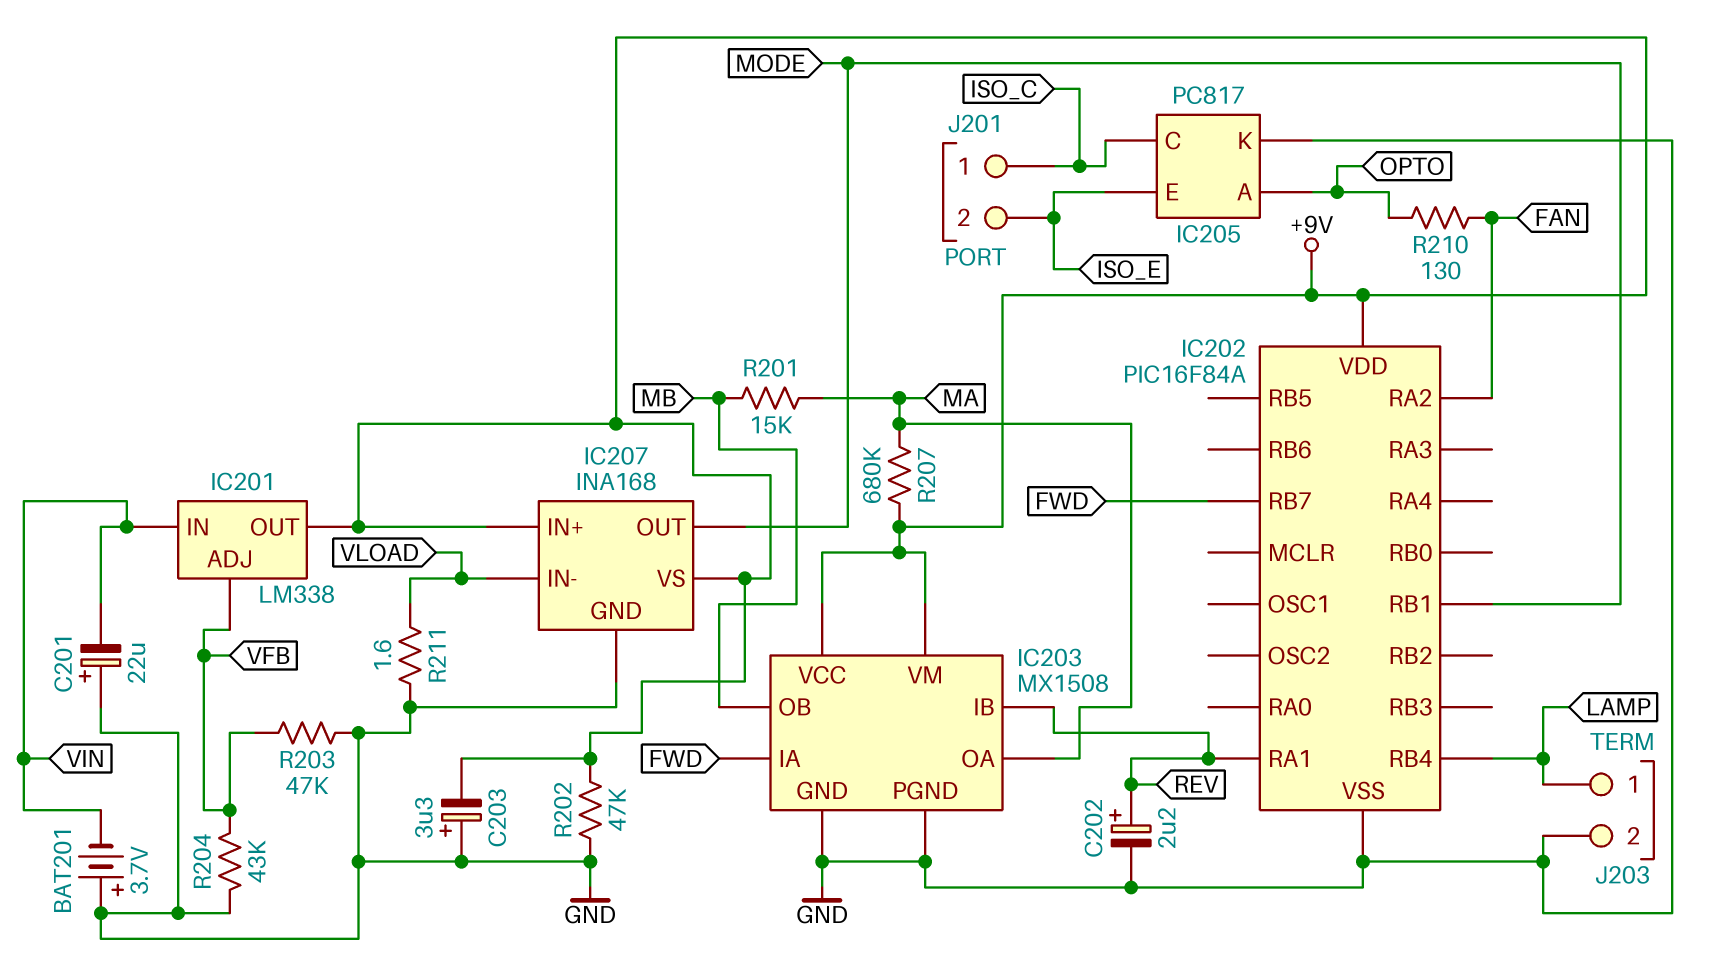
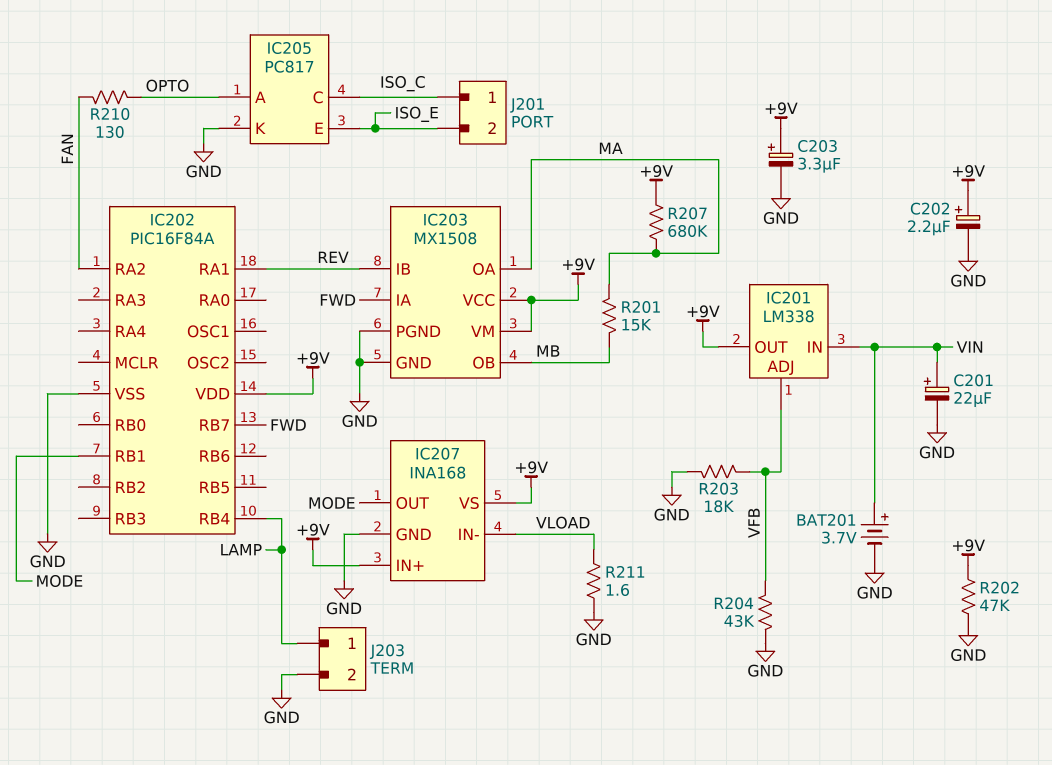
BAT201: 3.7V (plus GND, minus VIN) -> 3.7V (plus VIN, minus GND)
C201: 22uF (plus GND, minus VIN) -> 22uF (plus VIN, minus GND)
C202: 2.2uF (plus REV, minus GND) -> 2.2uF (plus +9V, minus GND)
C203: 3.3uF (plus GND, minus +9V) -> 3.3uF (plus +9V, minus GND)
R203: 47k (GND, VFB) -> 18k (GND, VFB)

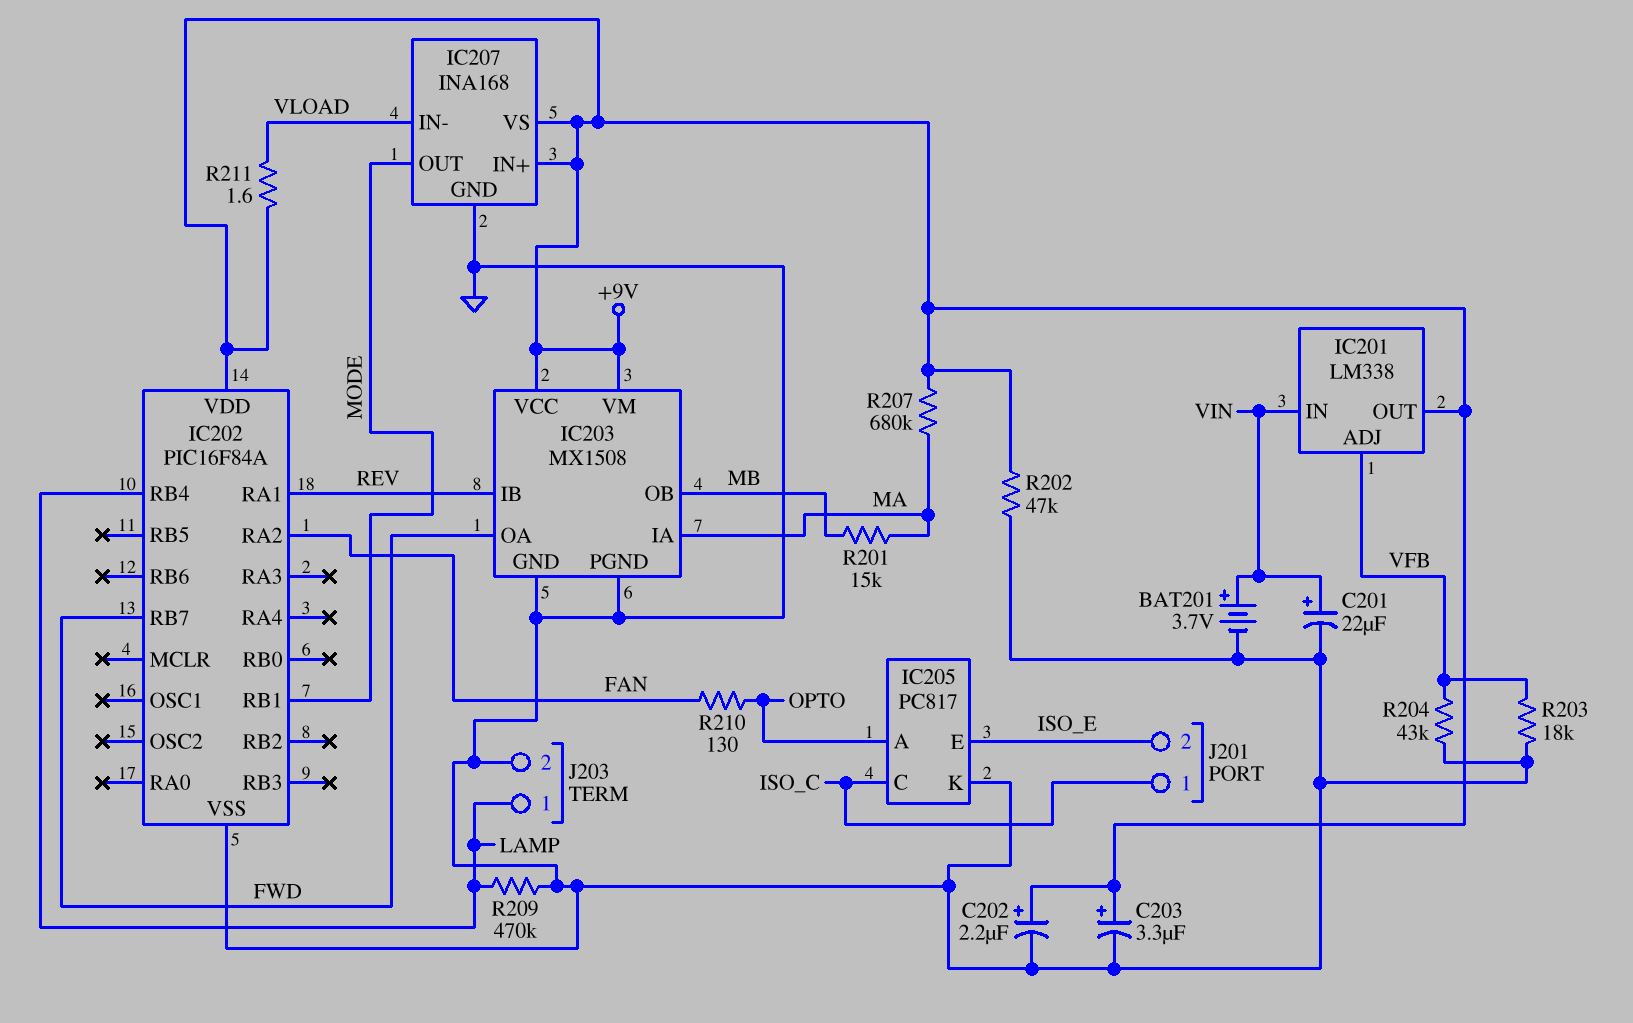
IC203 pin IA: FWD -> MA
IC203 pin OA: MA -> FWD
R209: none -> 470k (GND, LAMP)
R211: 1.6 (GND, VLOAD) -> 1.6 (+9V, VLOAD)

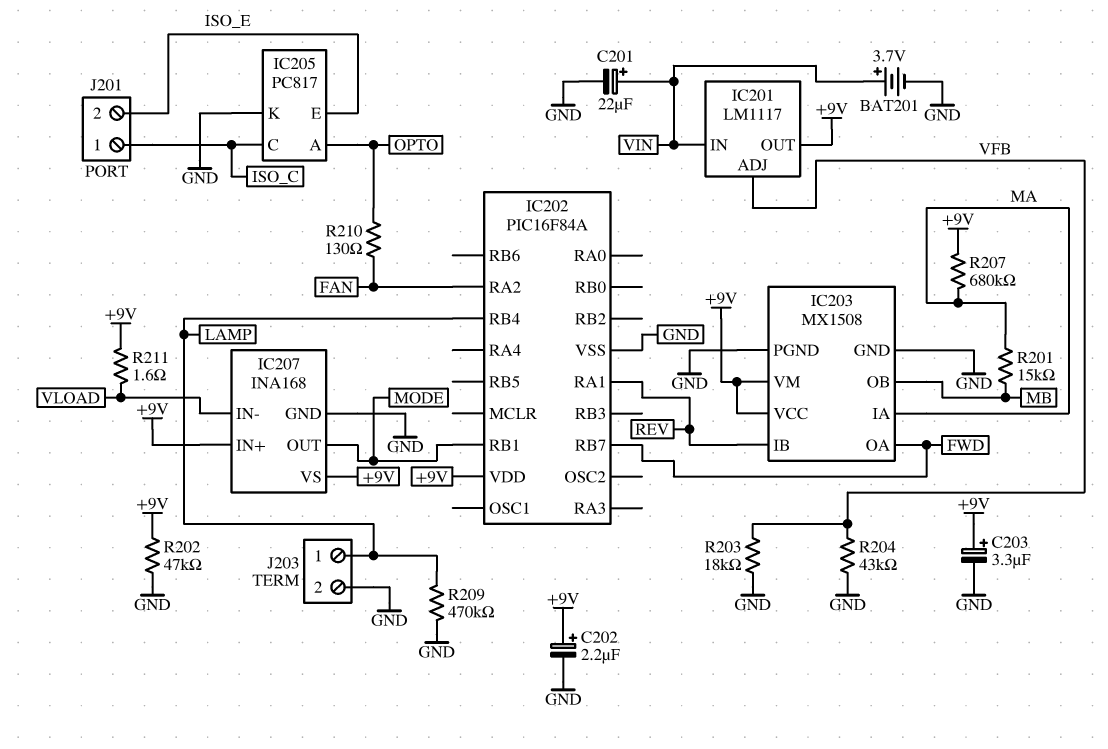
IC201: LM338 -> LM1117

